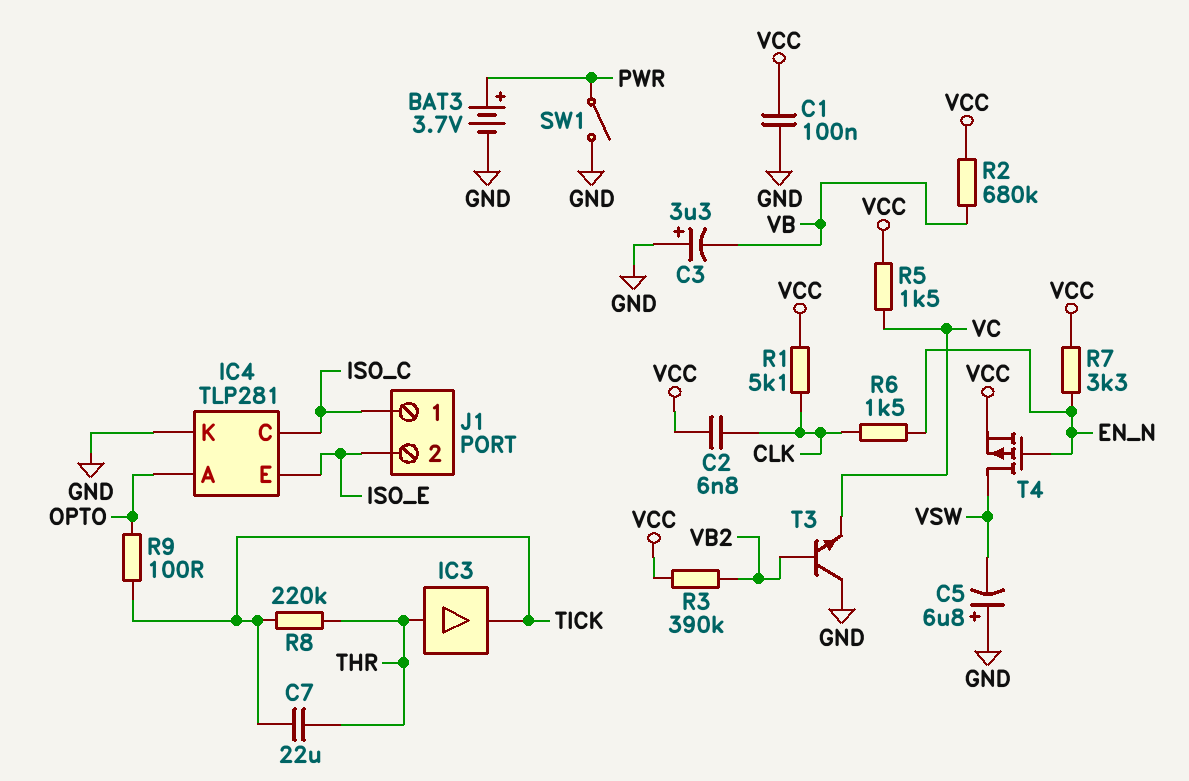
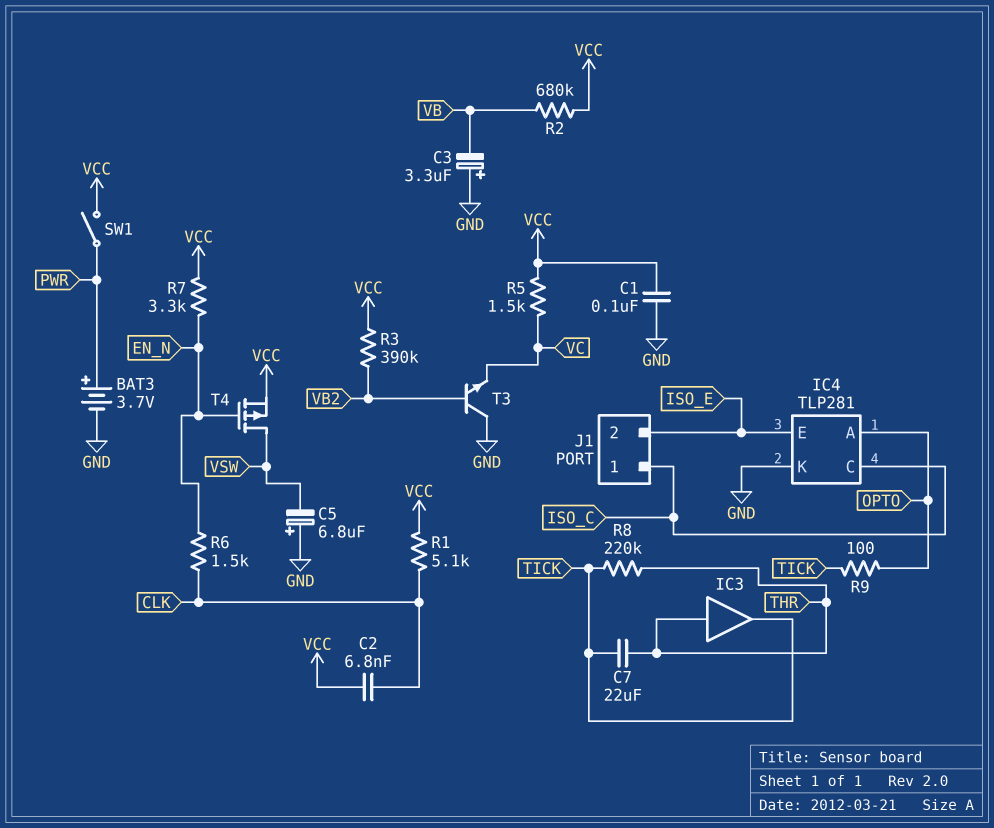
SW1: switch (GND, PWR) -> switch (PWR, VCC)

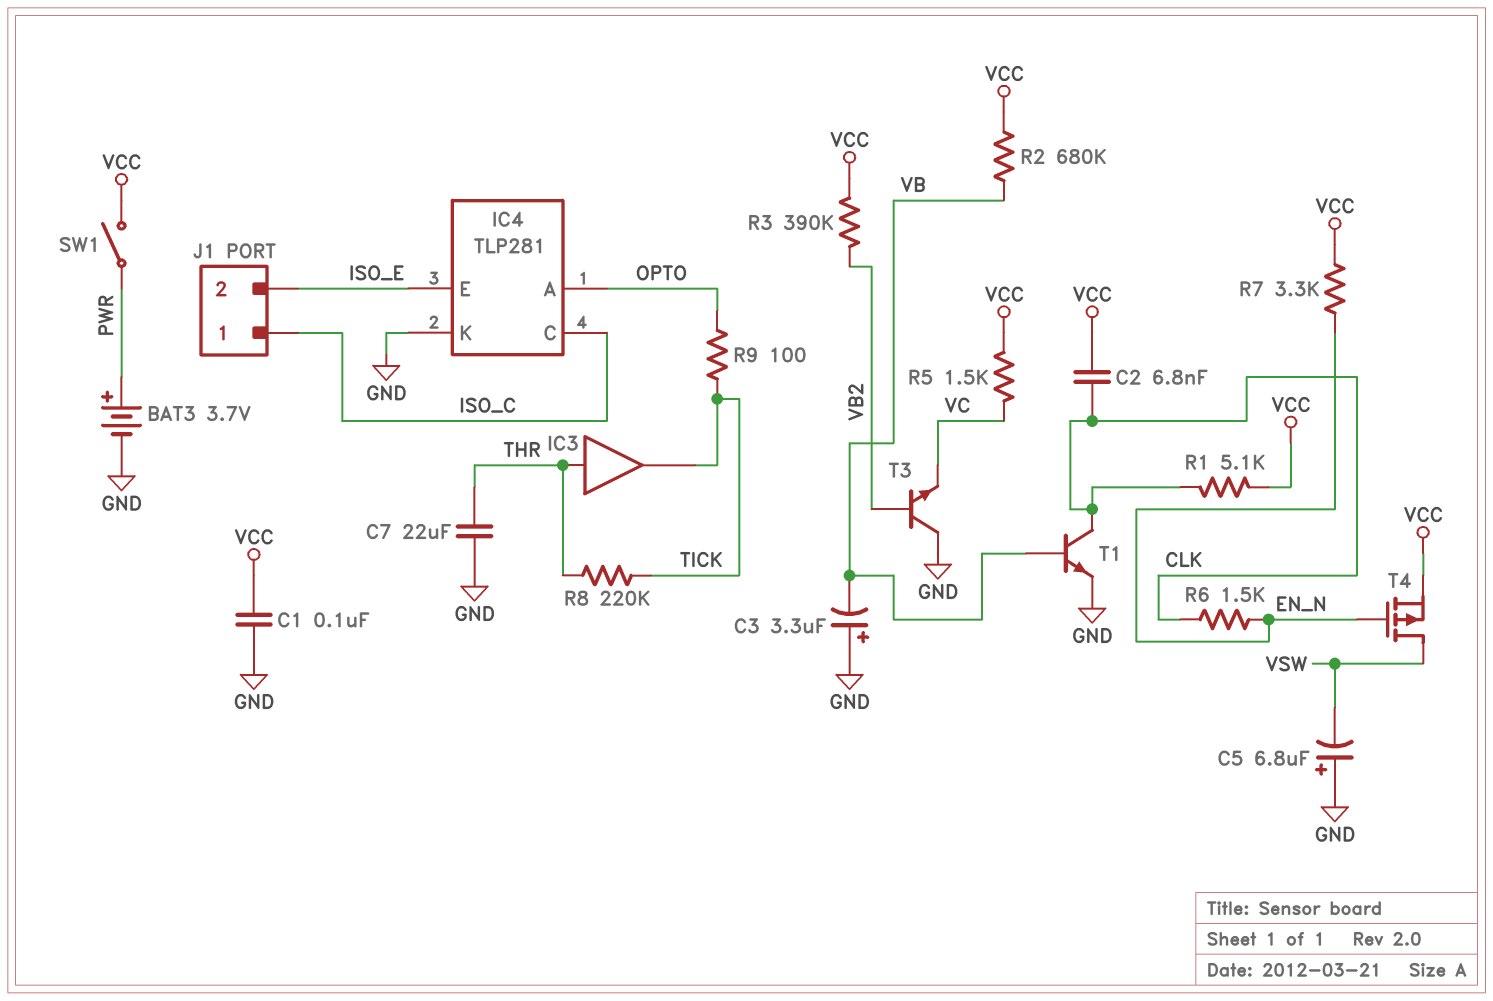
C7: 22uF (THR, TICK) -> 22uF (GND, THR)
T1: none -> NPN (B VB, C CLK, E GND)

